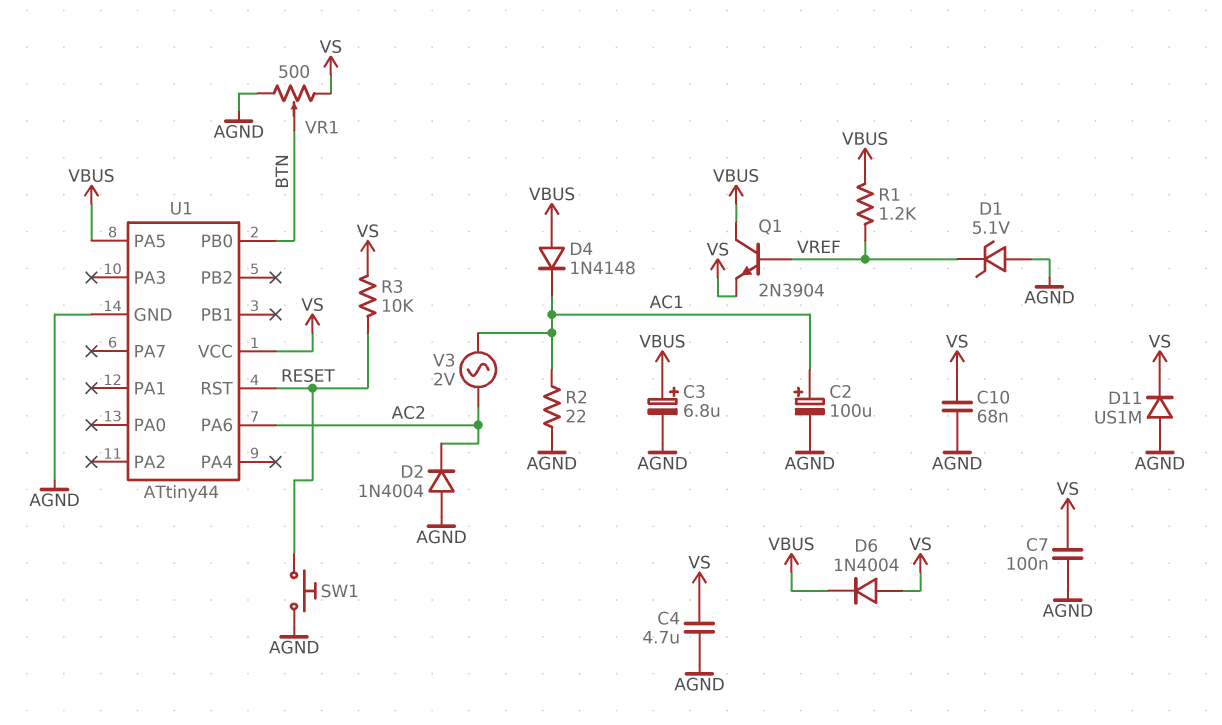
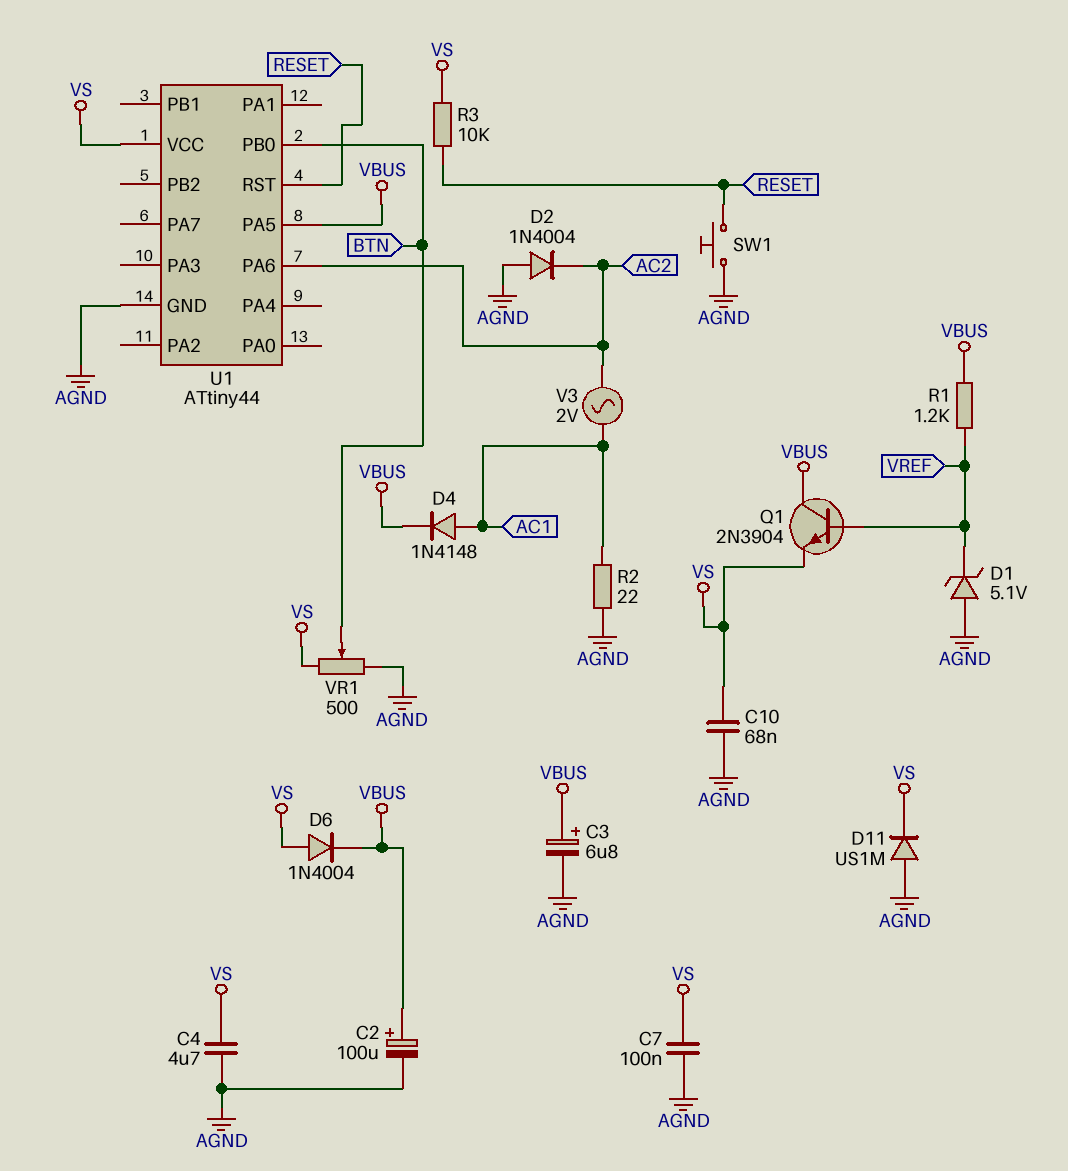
C2: 100uF (plus AC1, minus AGND) -> 100uF (plus VBUS, minus AGND)
D4: diode 1N4148 (A VBUS, K AC1) -> diode 1N4148 (A AC1, K VBUS)

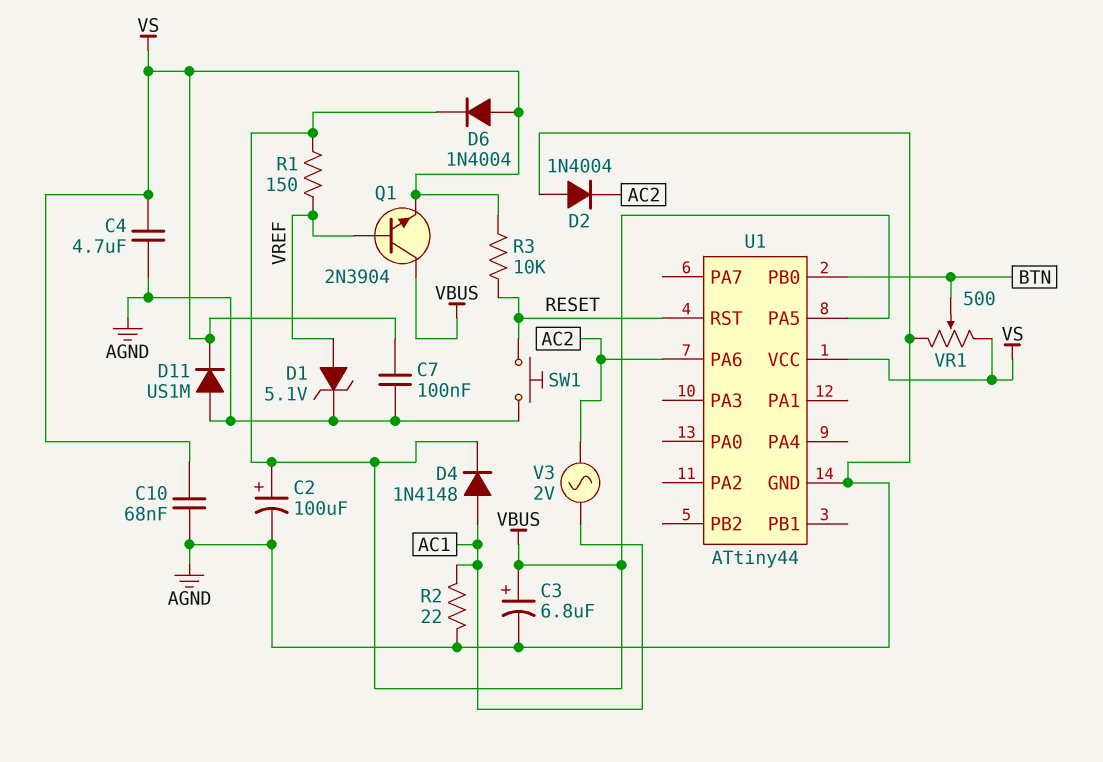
D1: zener 5.1V (A AGND, K VREF) -> zener 5.1V (A VREF, K AGND)
R1: 1.2k (VBUS, VREF) -> 150 (VBUS, VREF)

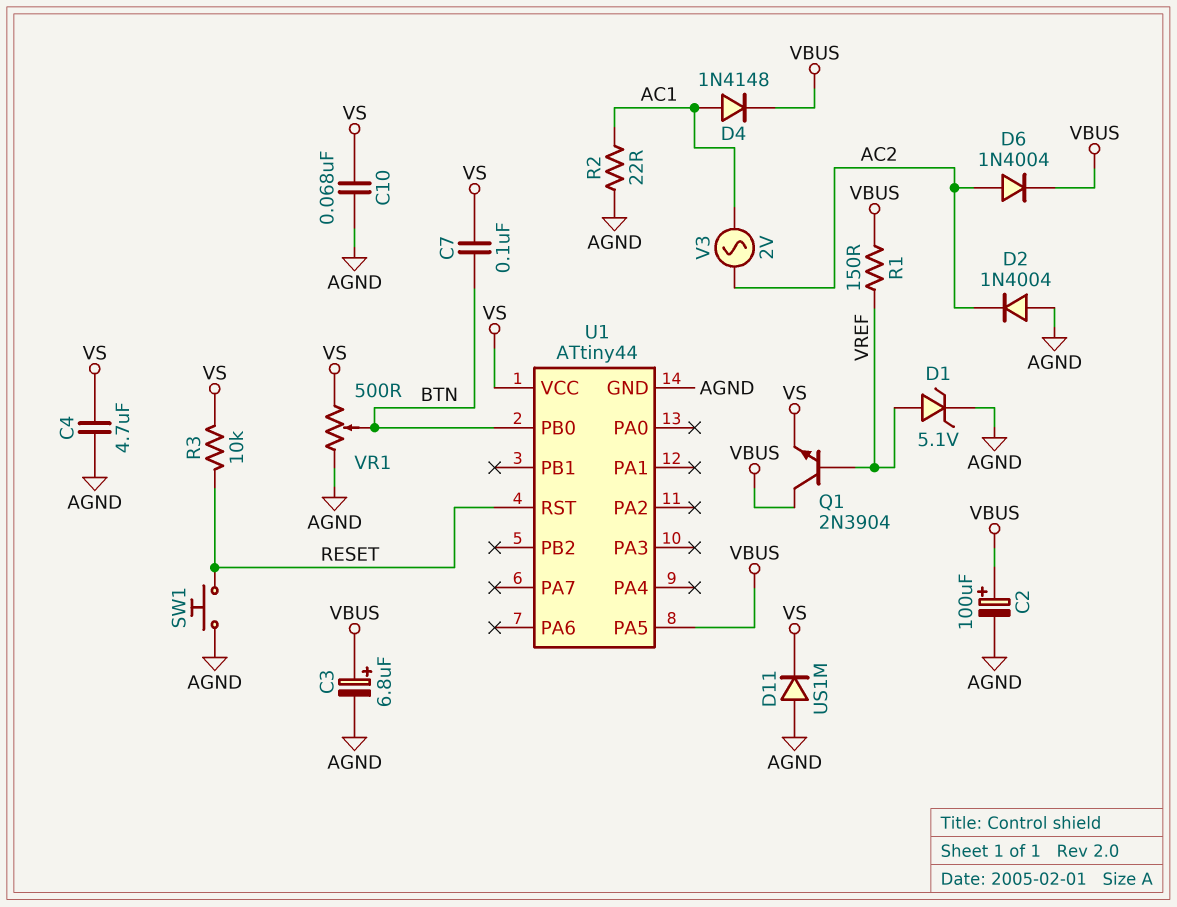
C7: 100nF (AGND, VS) -> 100nF (BTN, VS)
D6: diode 1N4004 (A VS, K VBUS) -> diode 1N4004 (A AC2, K VBUS)
U1 pin PA6: AC2 -> none

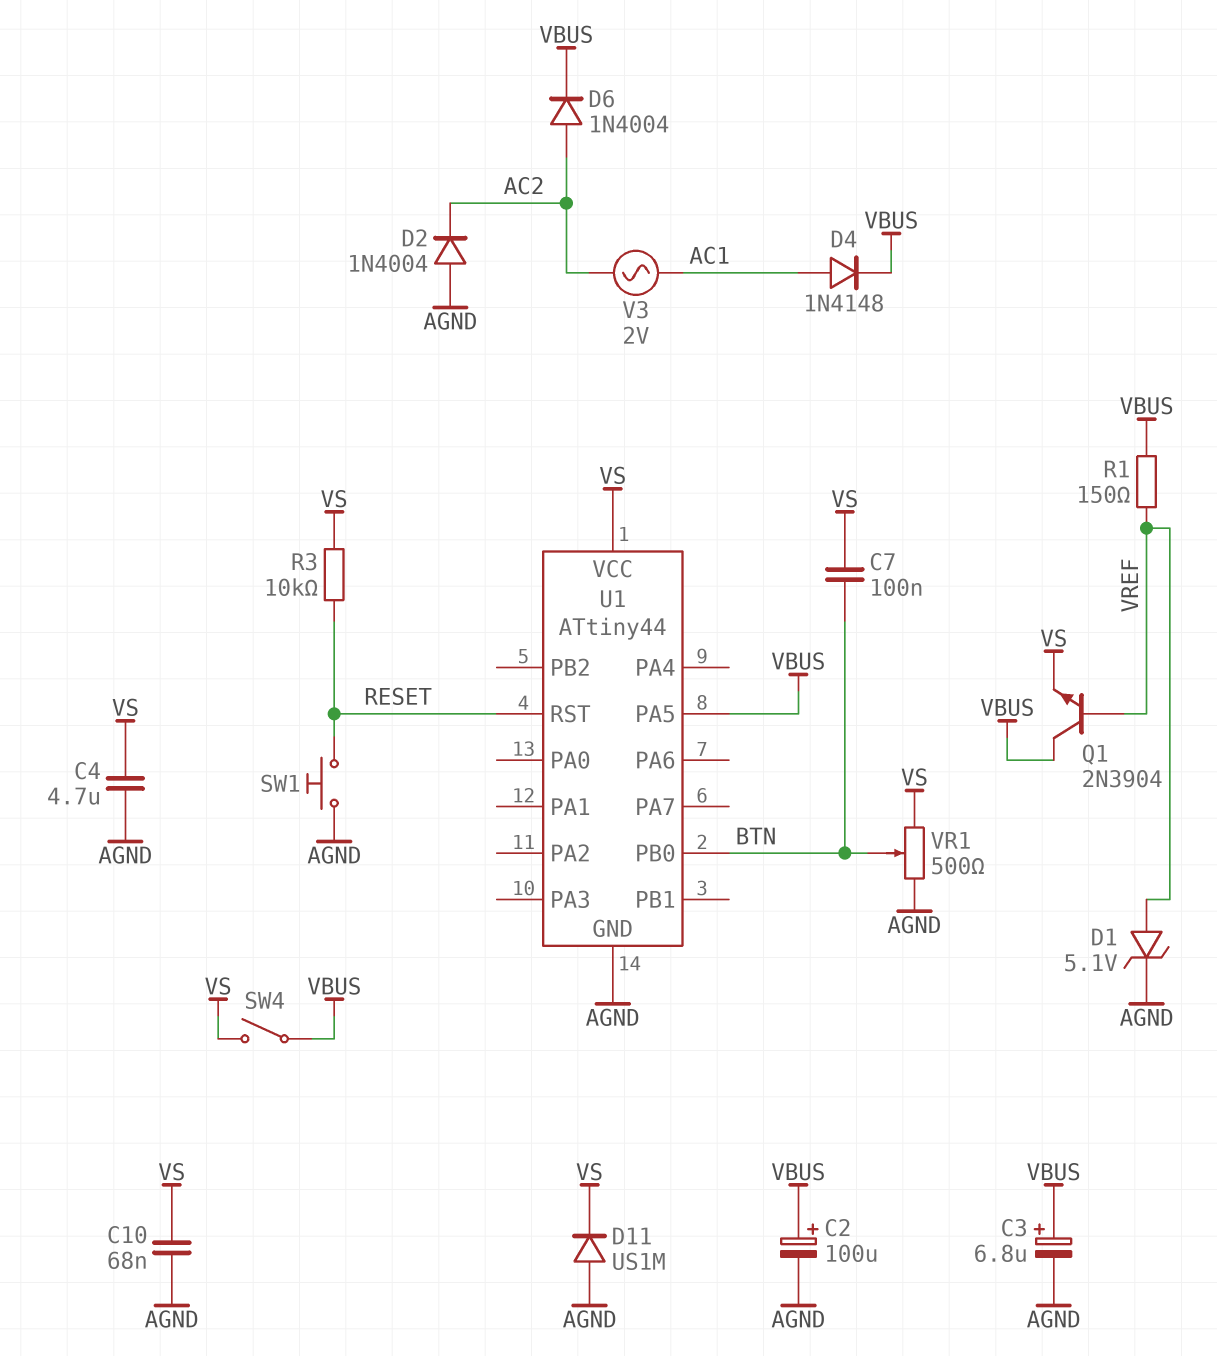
R2: 22 (AC1, AGND) -> none
SW4: none -> switch (VBUS, VS)

